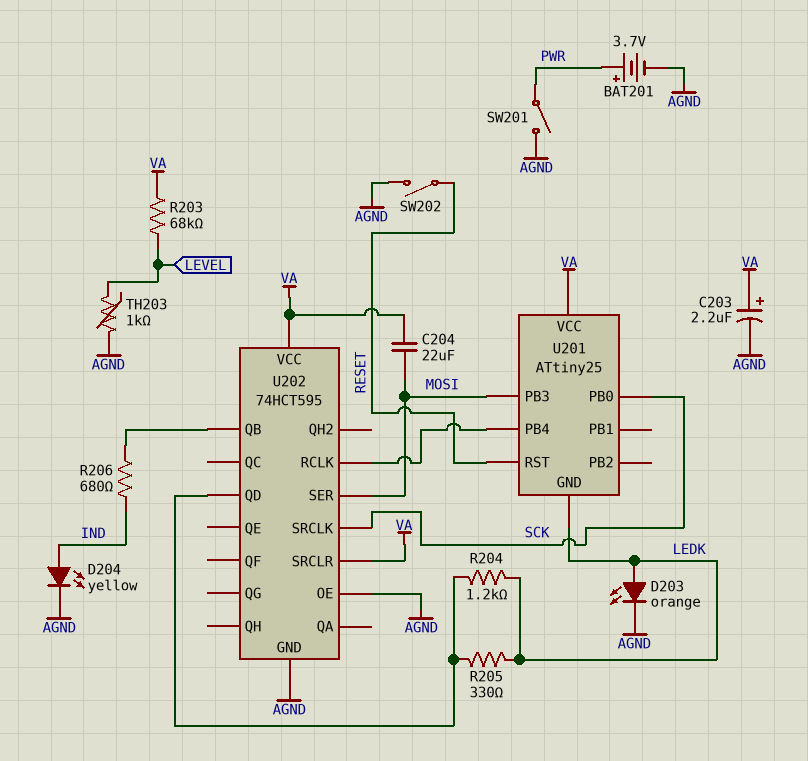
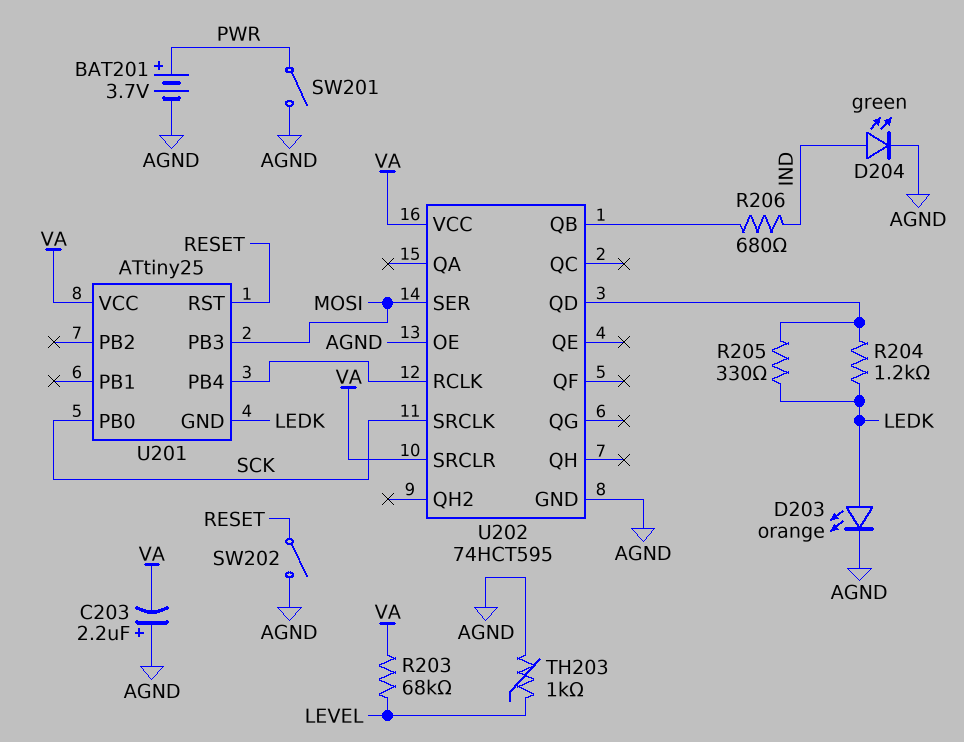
C203: 2.2uF (plus VA, minus AGND) -> 2.2uF (plus AGND, minus VA)
C204: 22uF (MOSI, VA) -> none
D204: LED yellow (A IND, K AGND) -> LED green (A IND, K AGND)

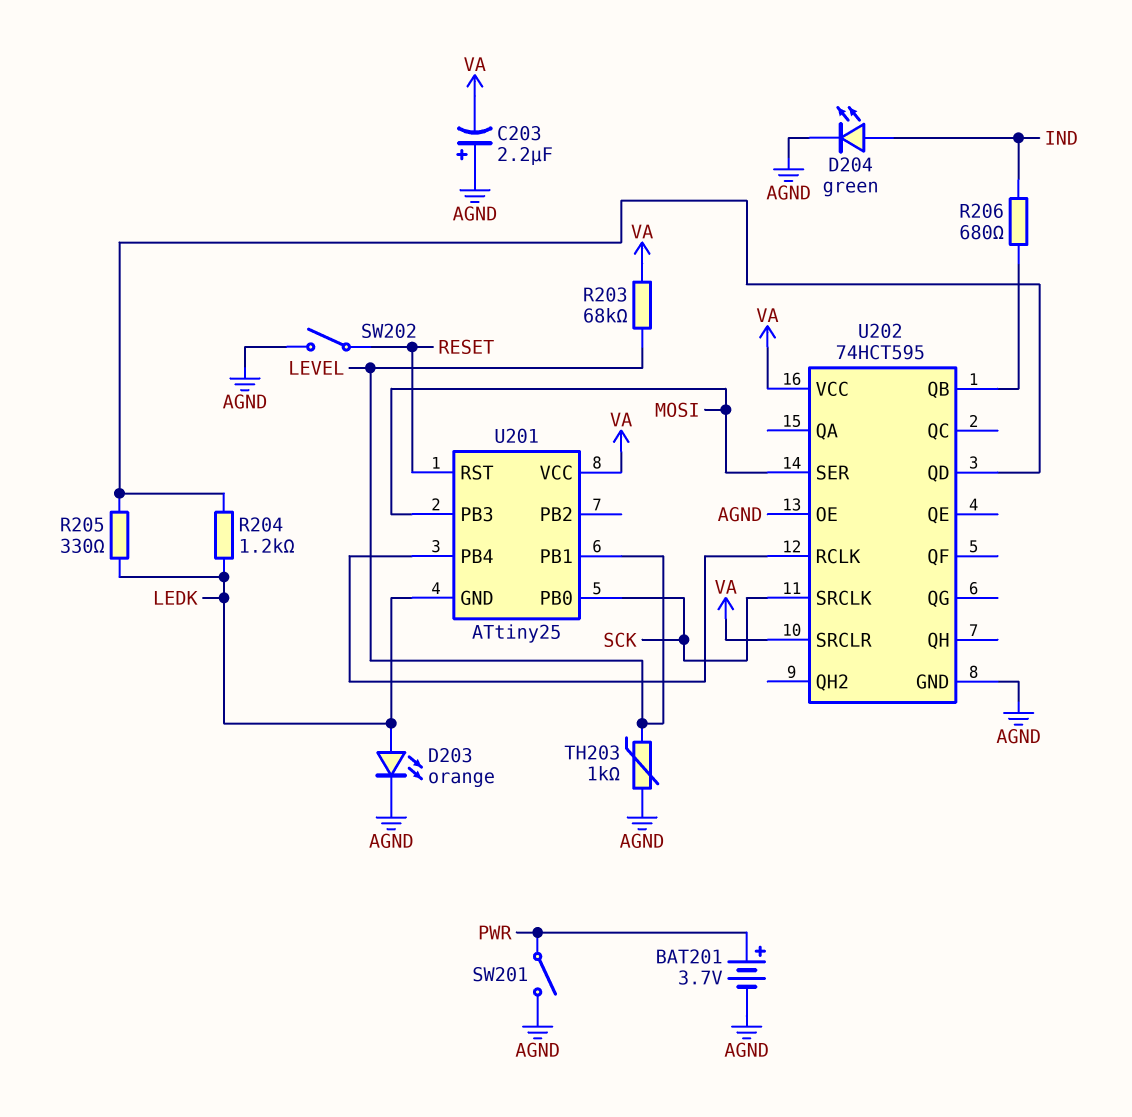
U201 pin PB1: none -> LEVEL

